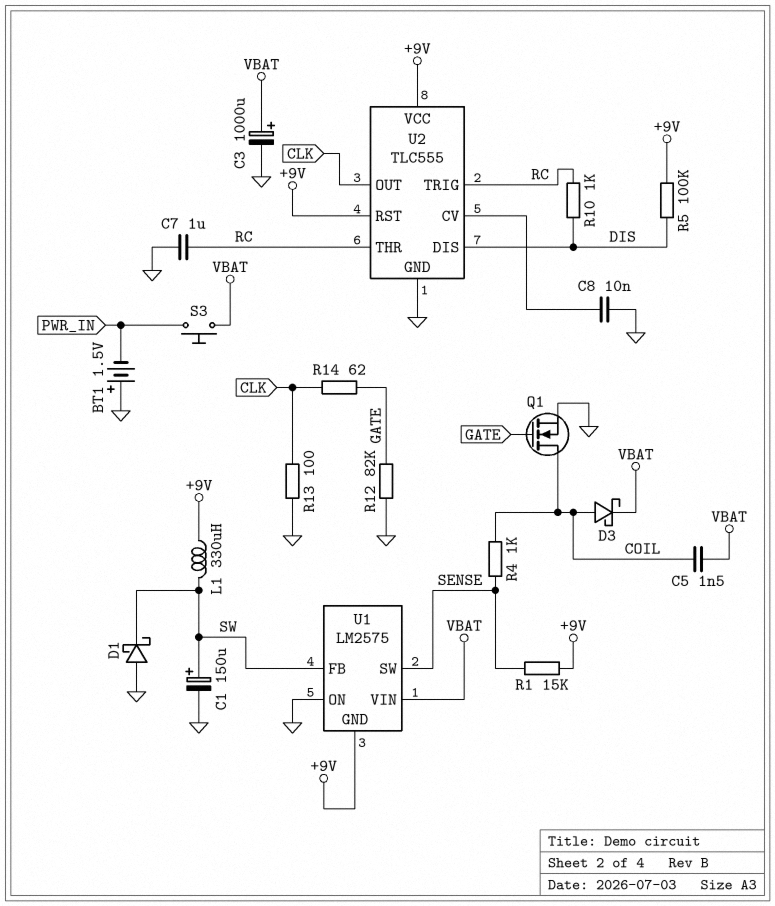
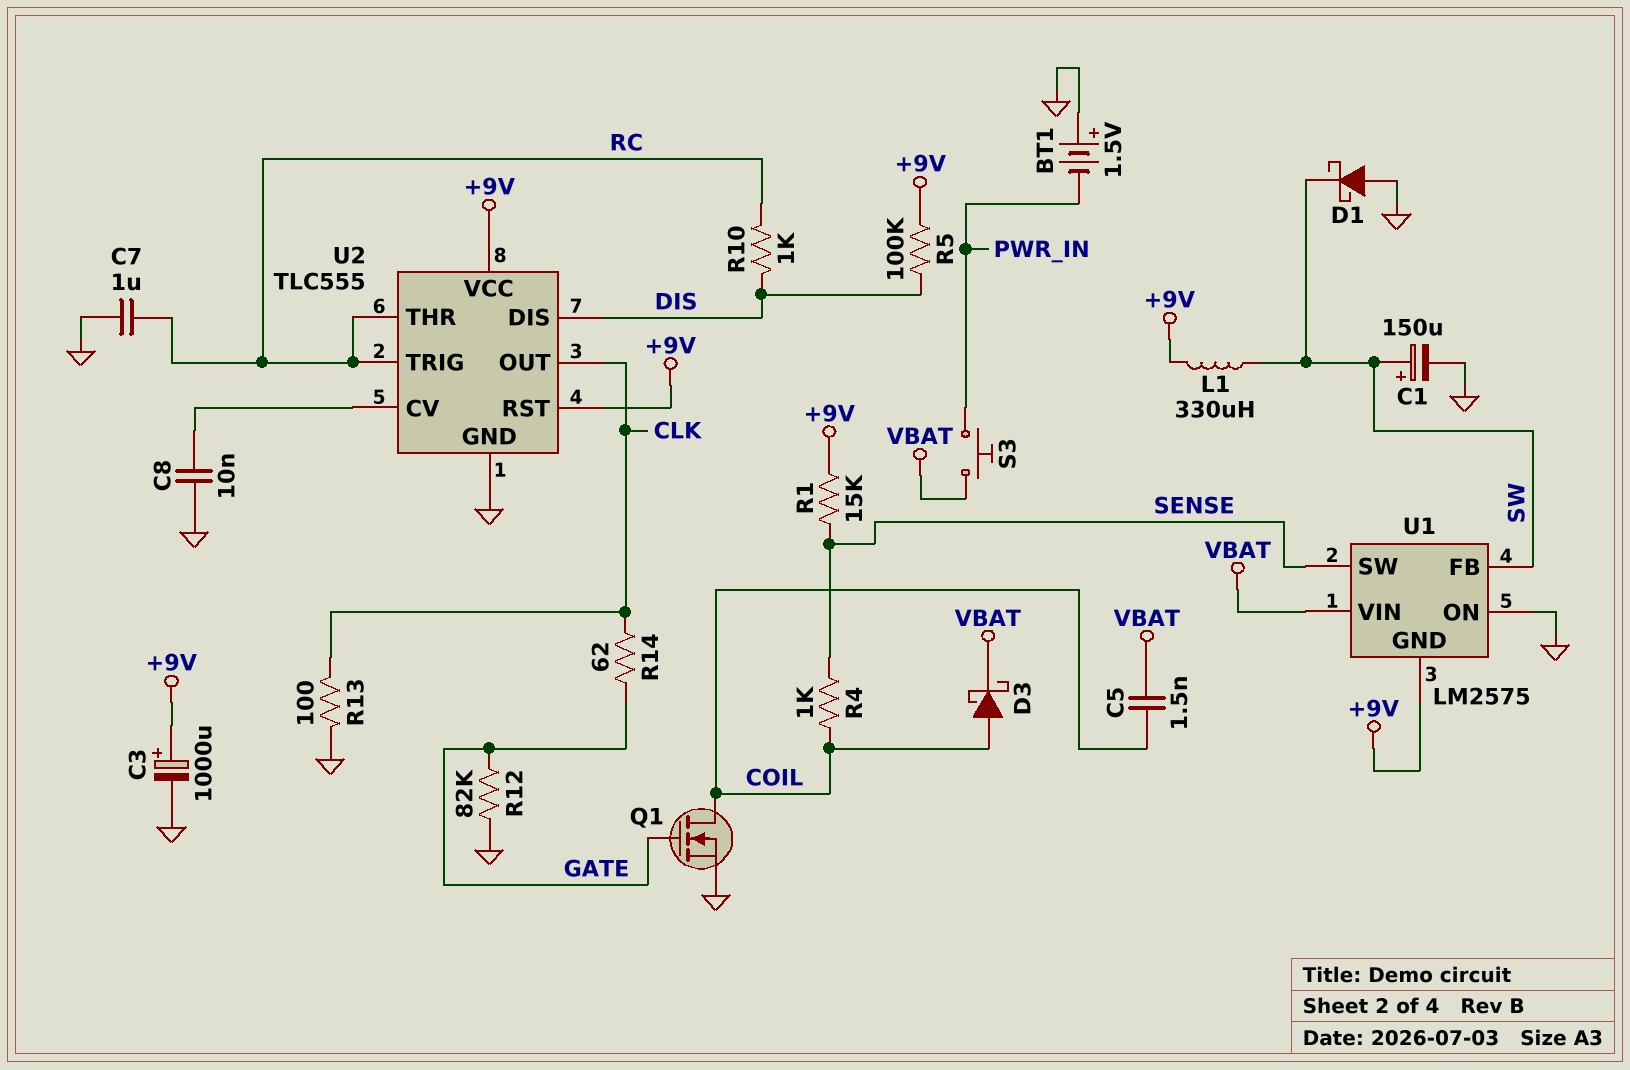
C3: 1000uF (plus VBAT, minus GND) -> 1000uF (plus +9V, minus GND)

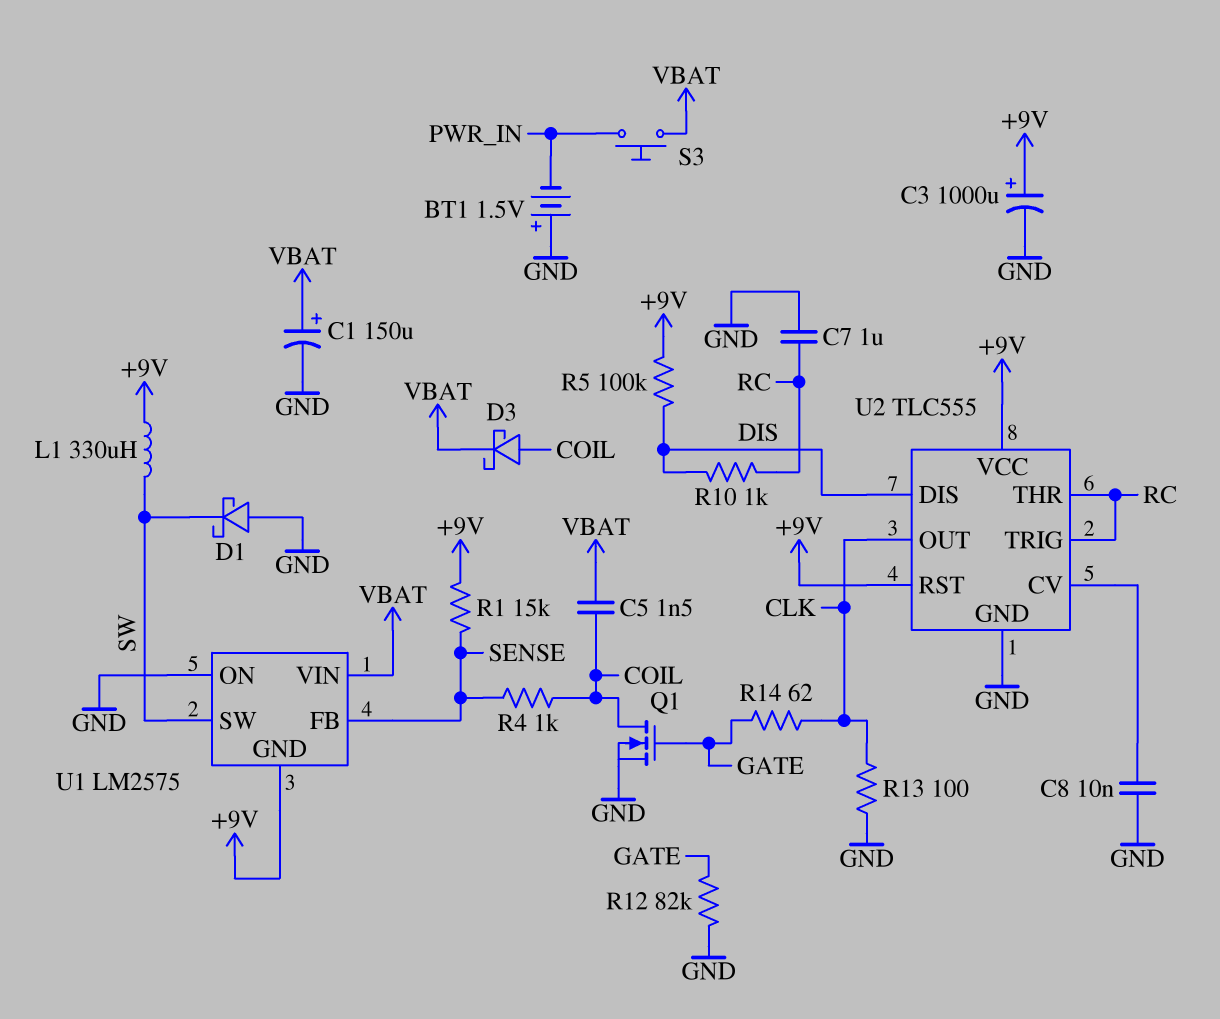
C1: 150uF (plus SW, minus GND) -> 150uF (plus VBAT, minus GND)
U1 pin FB: SW -> SENSE
U1 pin SW: SENSE -> SW

